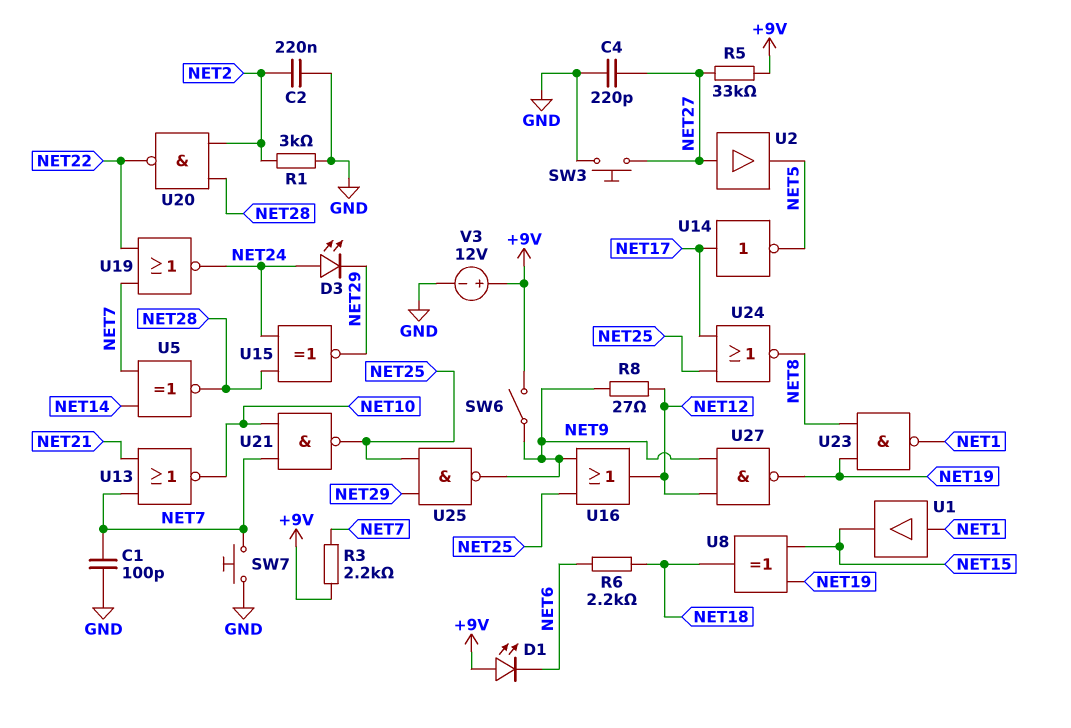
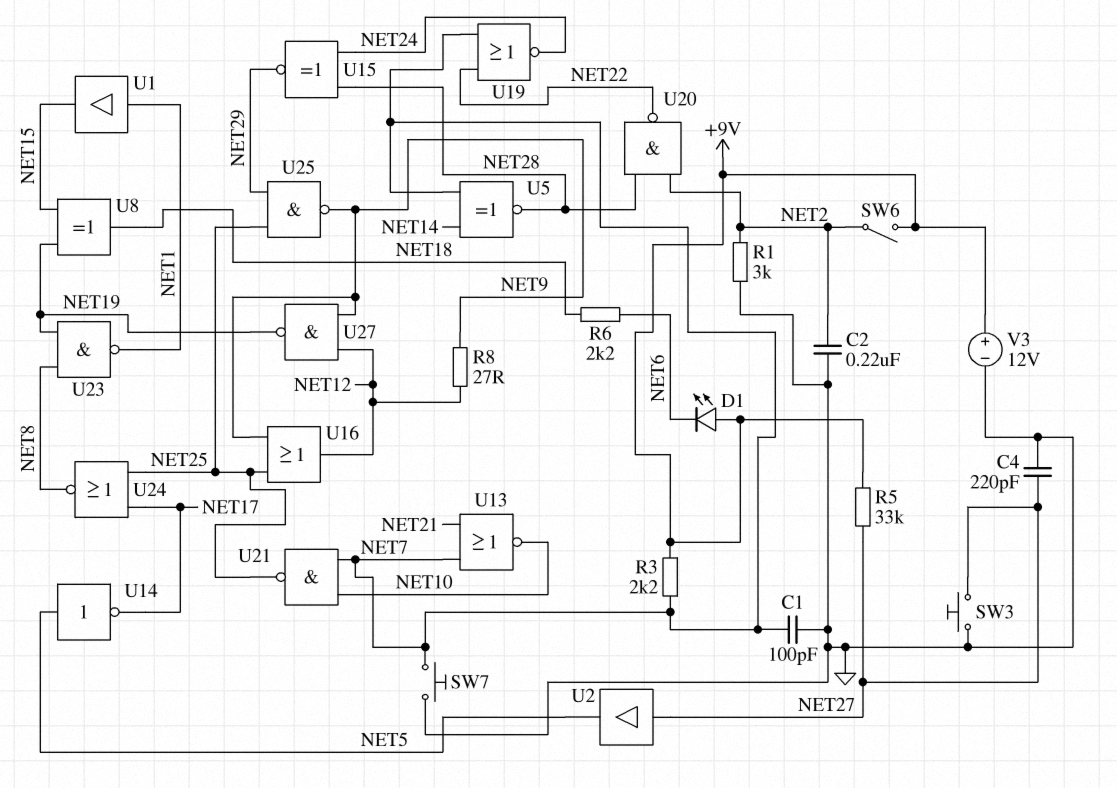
D3: LED (A NET24, K NET29) -> none
SW6: switch (+9V, NET9) -> switch (+9V, NET2)
U14: NOT (in NET17, out NET5) -> NOT (in NET5, out NET17)

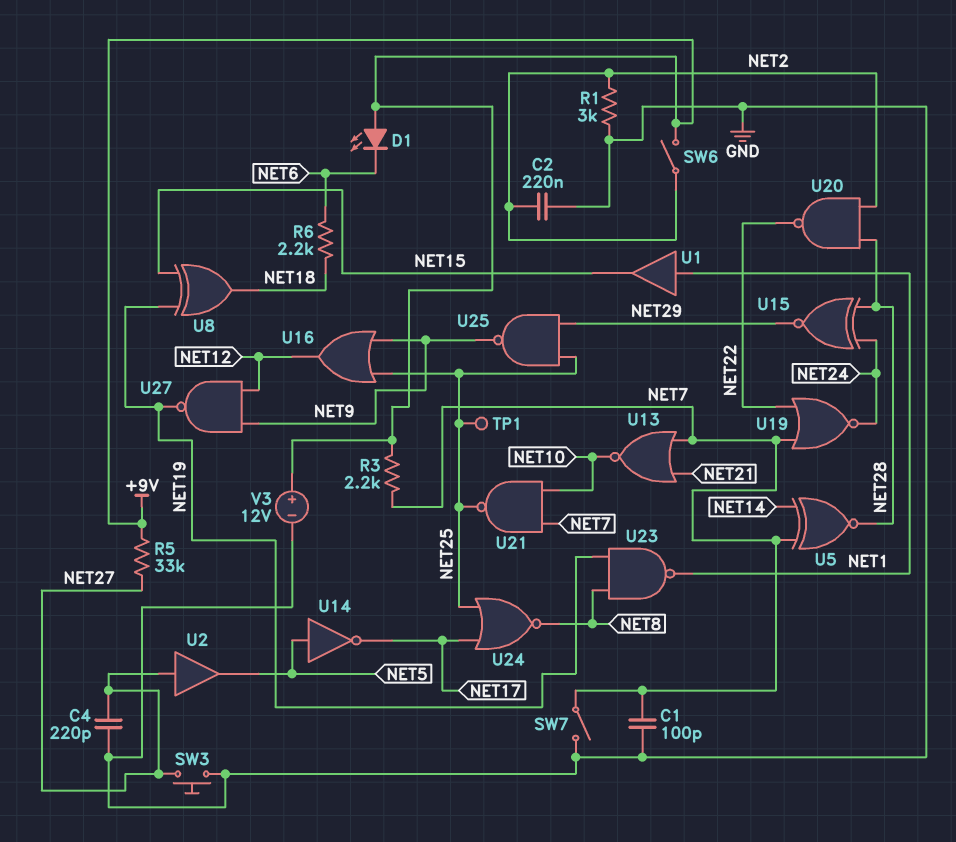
R8: 27 (NET9, NET12) -> none
SW7: button (GND, NET7) -> switch (GND, NET7)
TP1: none -> test point (NET25)

